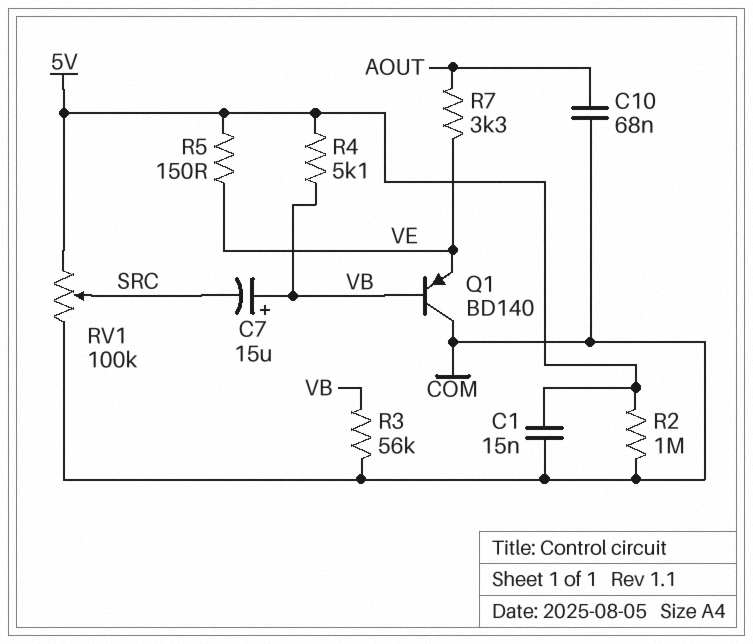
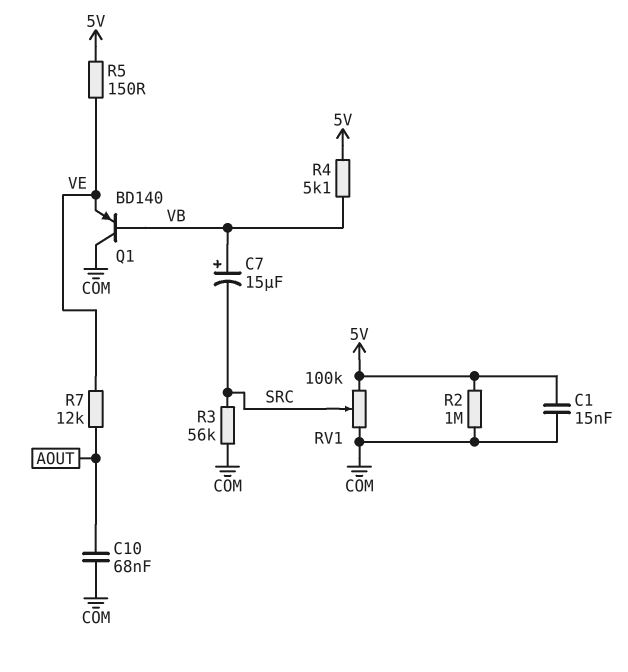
R3: 56k (COM, VB) -> 56k (COM, SRC)
R7: 3.3k (AOUT, VE) -> 12k (AOUT, VE)

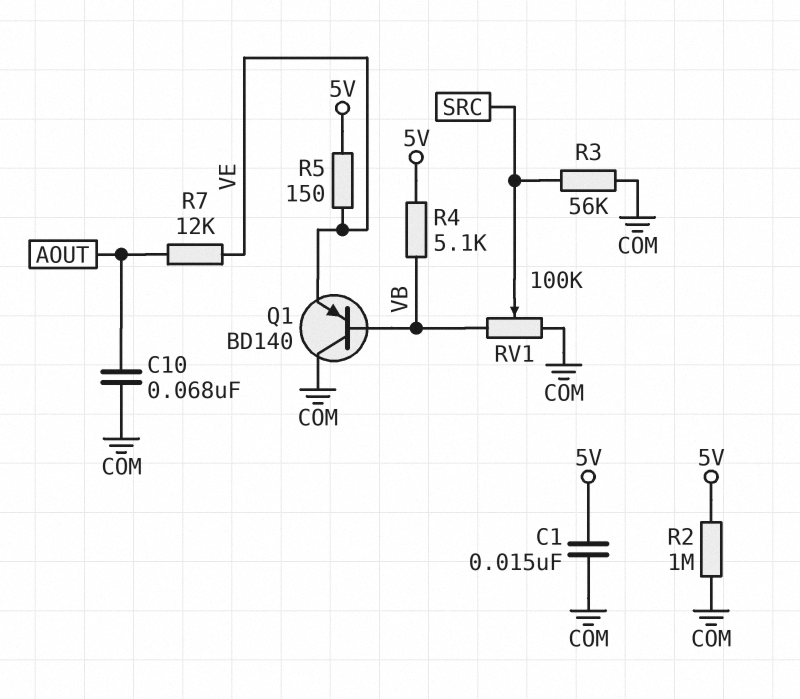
C7: 15uF (plus VB, minus SRC) -> none
RV1: 100k (5V, COM, wiper SRC) -> 100k (COM, VB, wiper SRC)

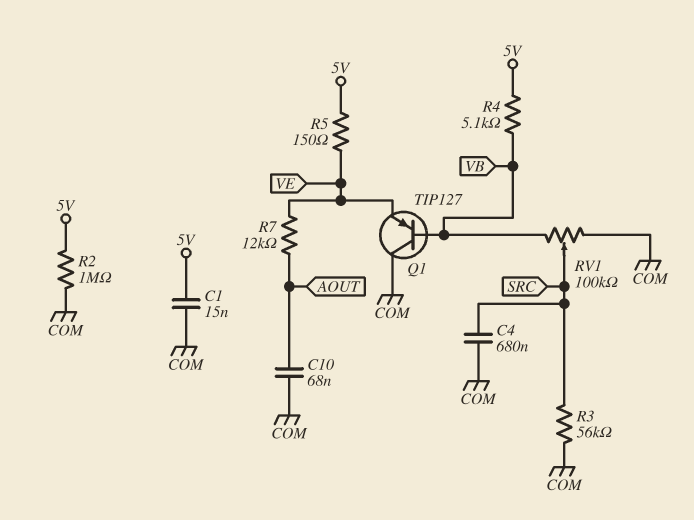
C4: none -> 680nF (COM, SRC)
Q1: PNP BD140 (B VB, C COM, E VE) -> PNP TIP127 (B VB, C COM, E VE)

